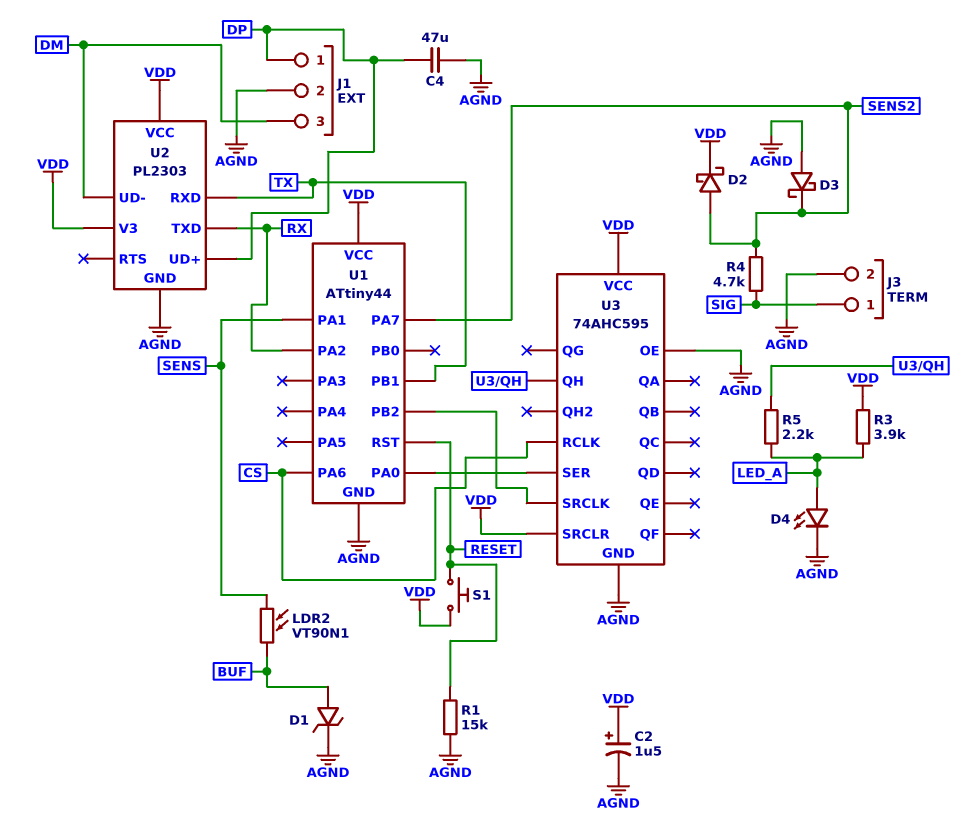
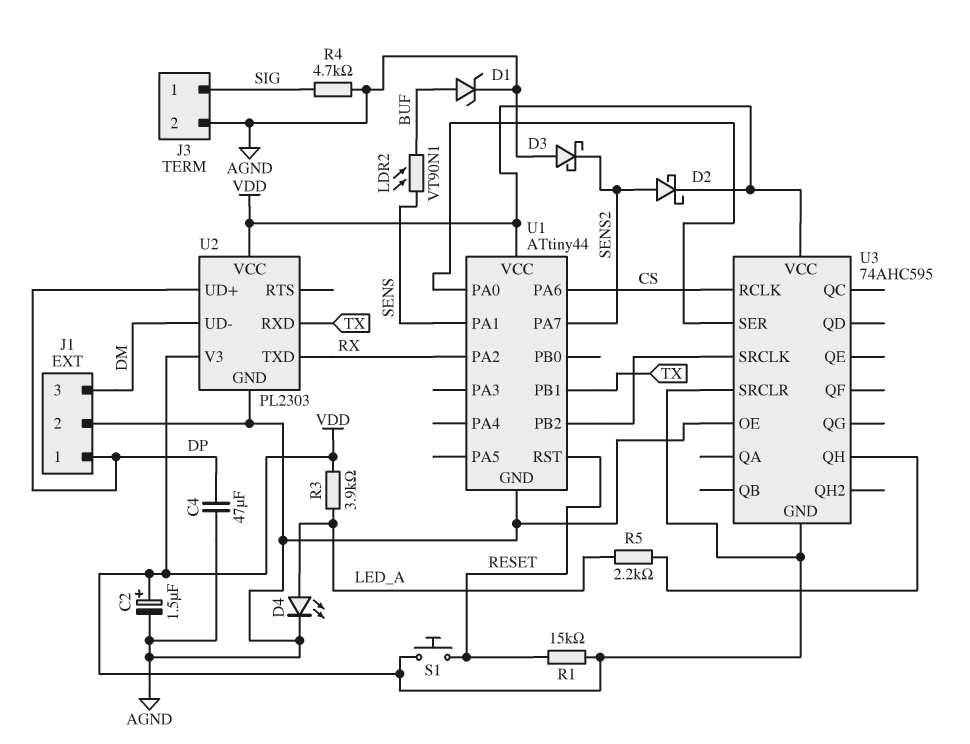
R1: 15k (AGND, RESET) -> 15k (RESET, VDD)
R4: 4.7k (SENS2, SIG) -> 4.7k (AGND, SIG)
U3 pin GND: AGND -> VDD

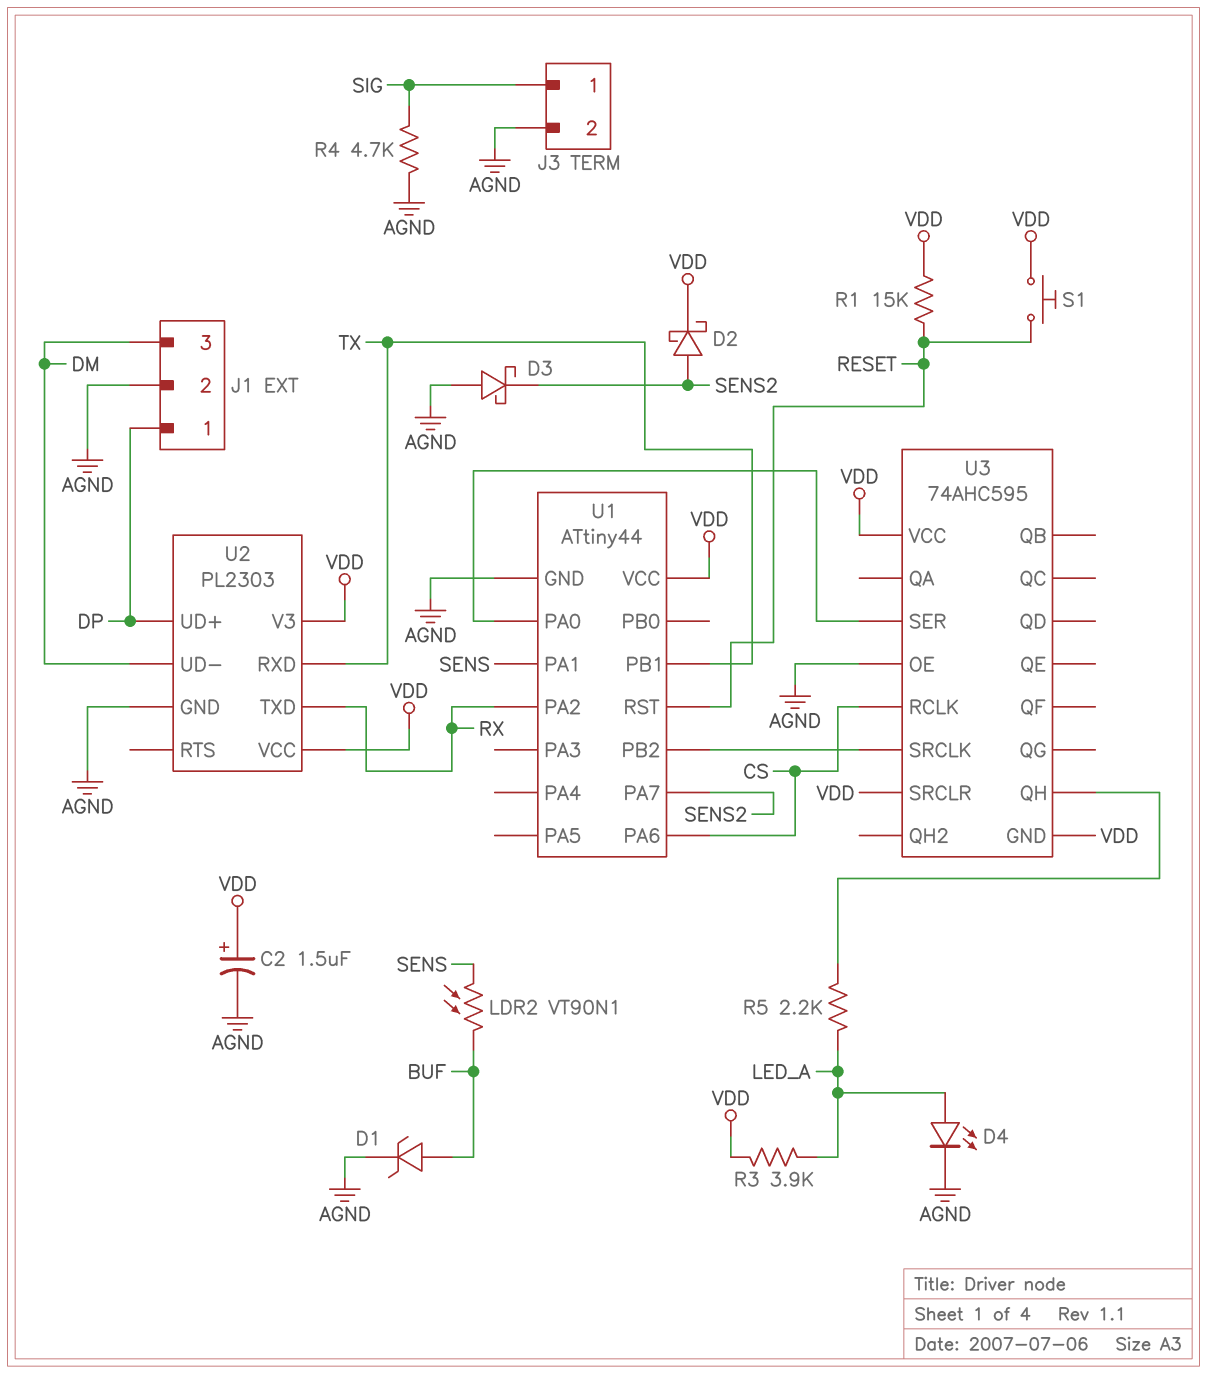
C4: 47uF (AGND, DP) -> none

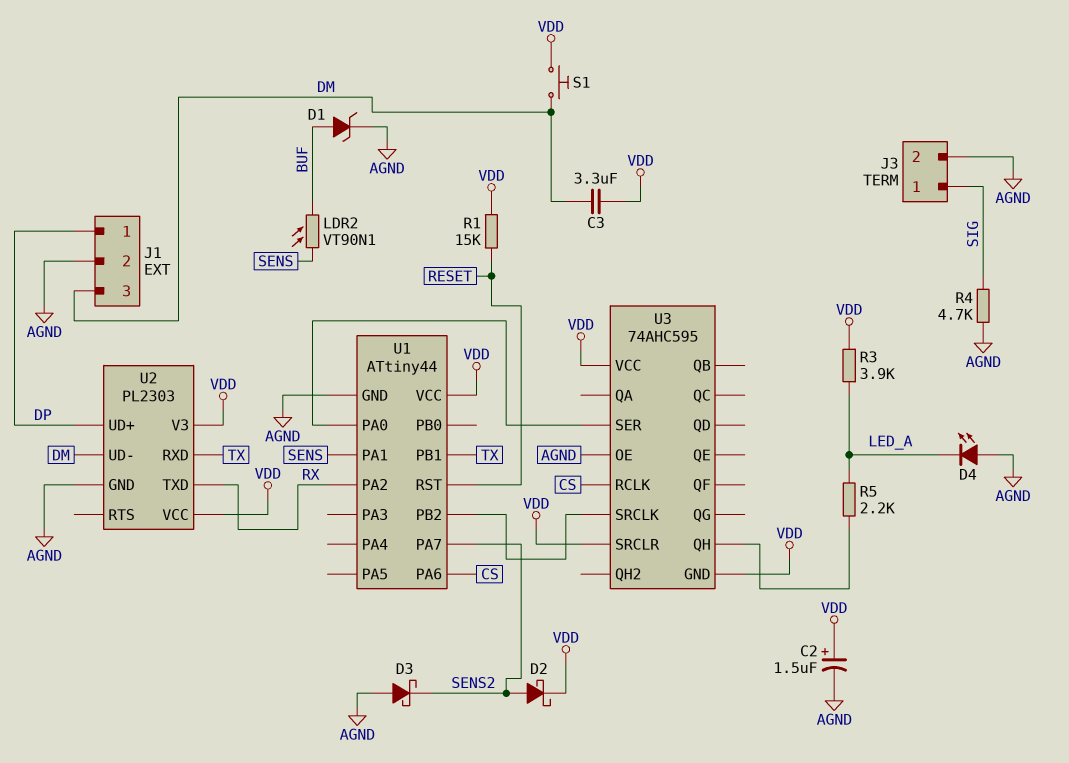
C3: none -> 3.3uF (DM, VDD)
D4: LED (A LED_A, K AGND) -> LED (A AGND, K LED_A)
S1: button (RESET, VDD) -> button (DM, VDD)

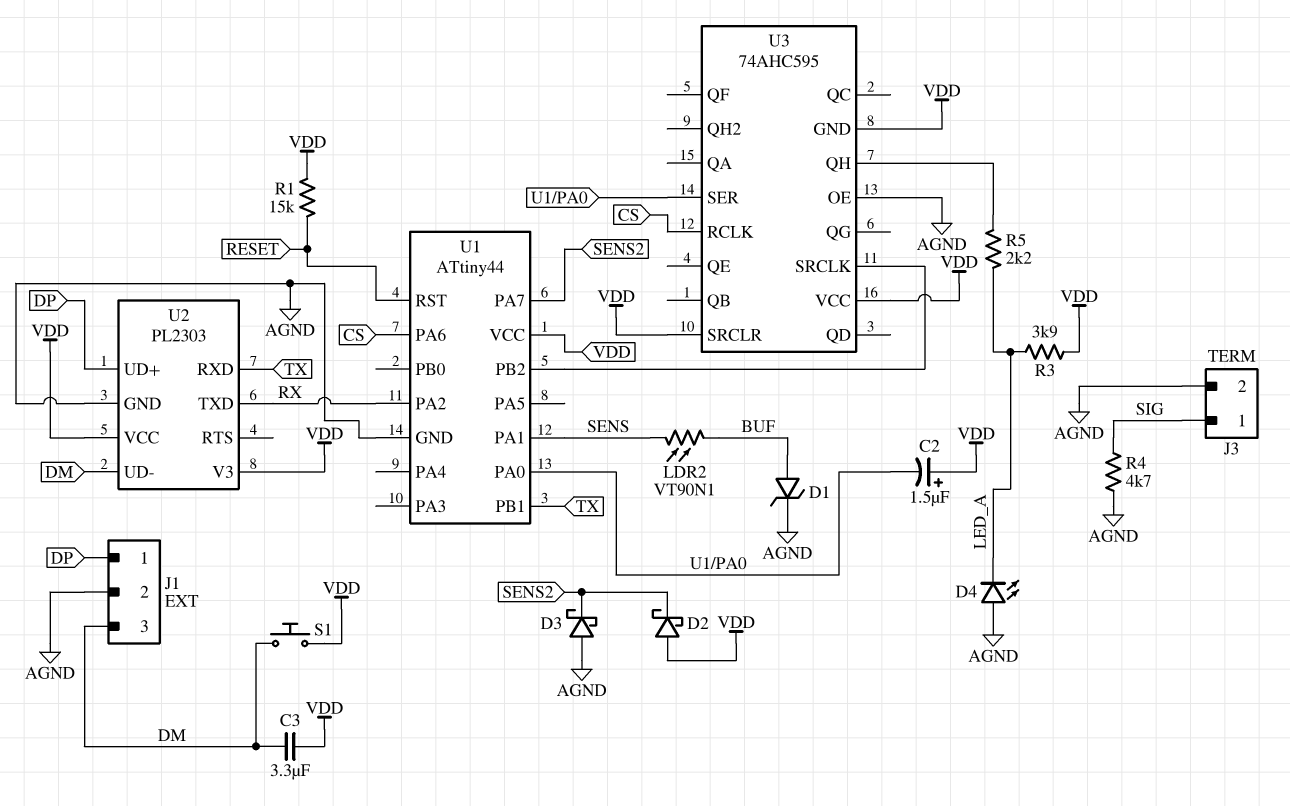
C2: 1.5uF (plus VDD, minus AGND) -> 1.5uF (plus VDD, minus U1/PA0)
D2: schottky (A SENS2, K VDD) -> schottky (A VDD, K SENS2)

